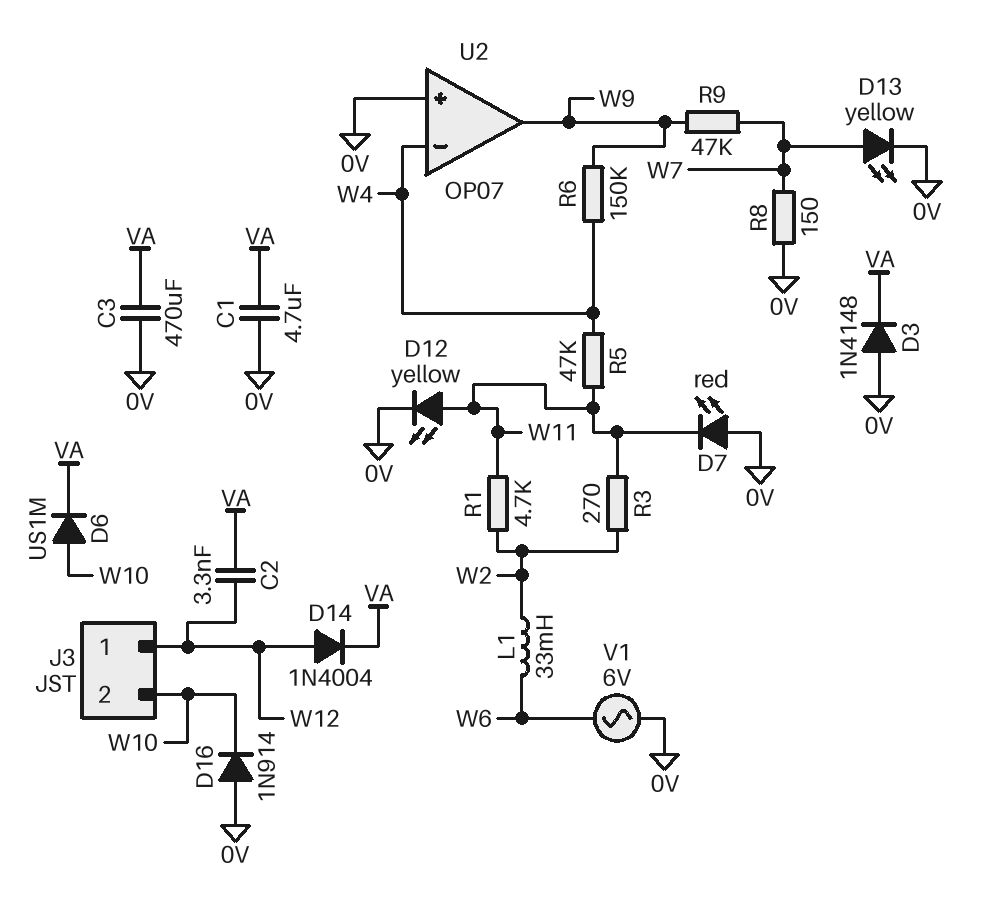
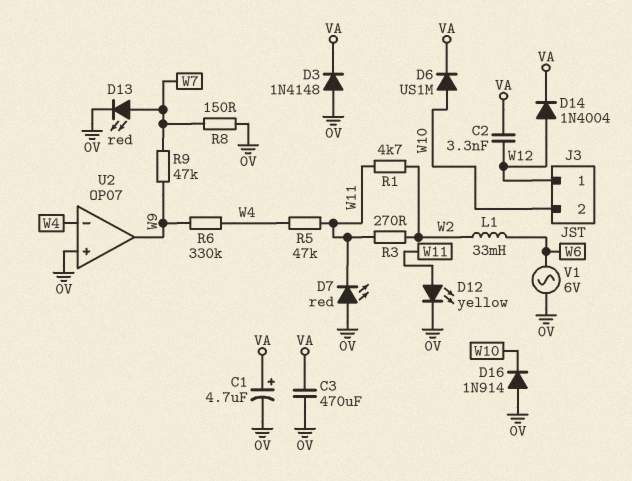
C1: 4.7uF (0V, VA) -> 4.7uF (plus VA, minus 0V)
D13: LED yellow (A W7, K 0V) -> LED red (A W7, K 0V)
R6: 150k (W4, W9) -> 330k (W4, W9)

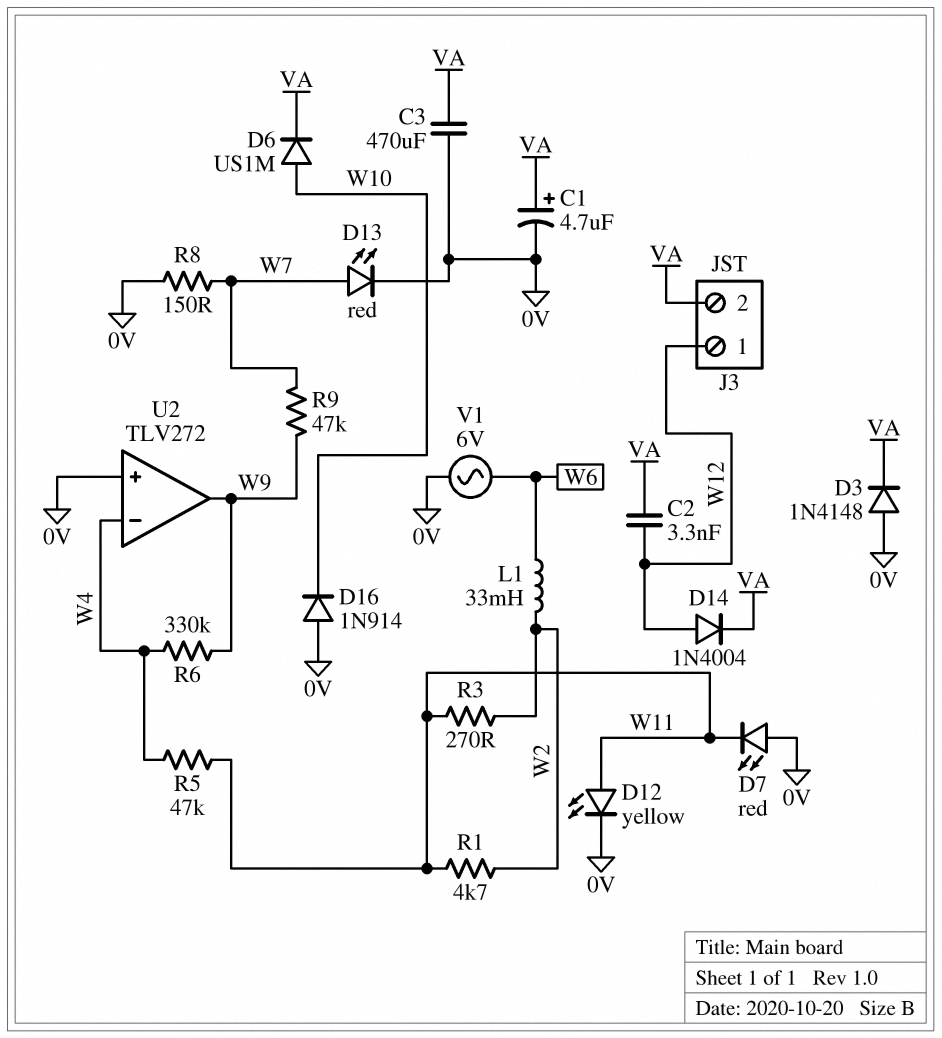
J3 pin 2: W10 -> VA
U2: OP07 -> TLV272

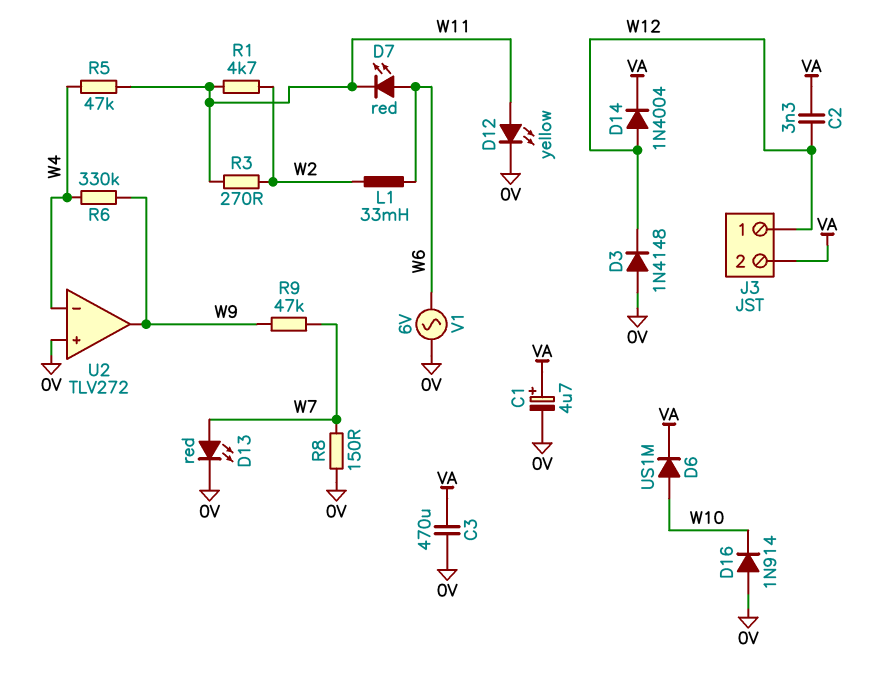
D3: diode 1N4148 (A 0V, K VA) -> diode 1N4148 (A 0V, K W12)
D7: LED red (A 0V, K W11) -> LED red (A W6, K W11)

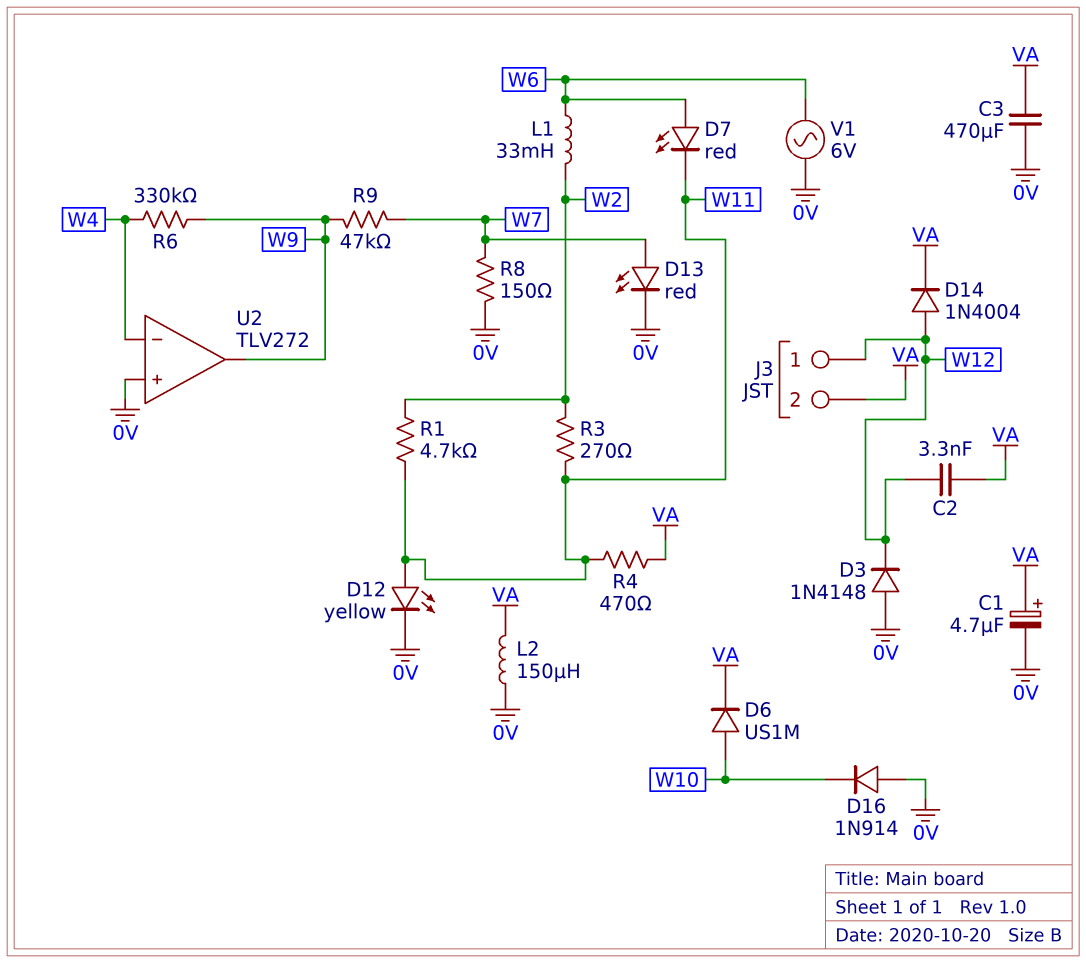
L2: none -> 150uH (0V, VA)
R4: none -> 470 (VA, W11)
R5: 47k (W4, W11) -> none

